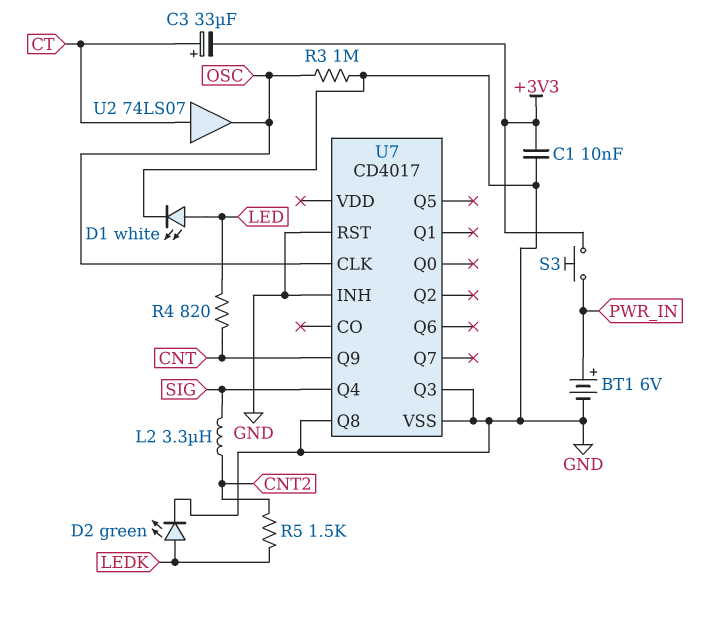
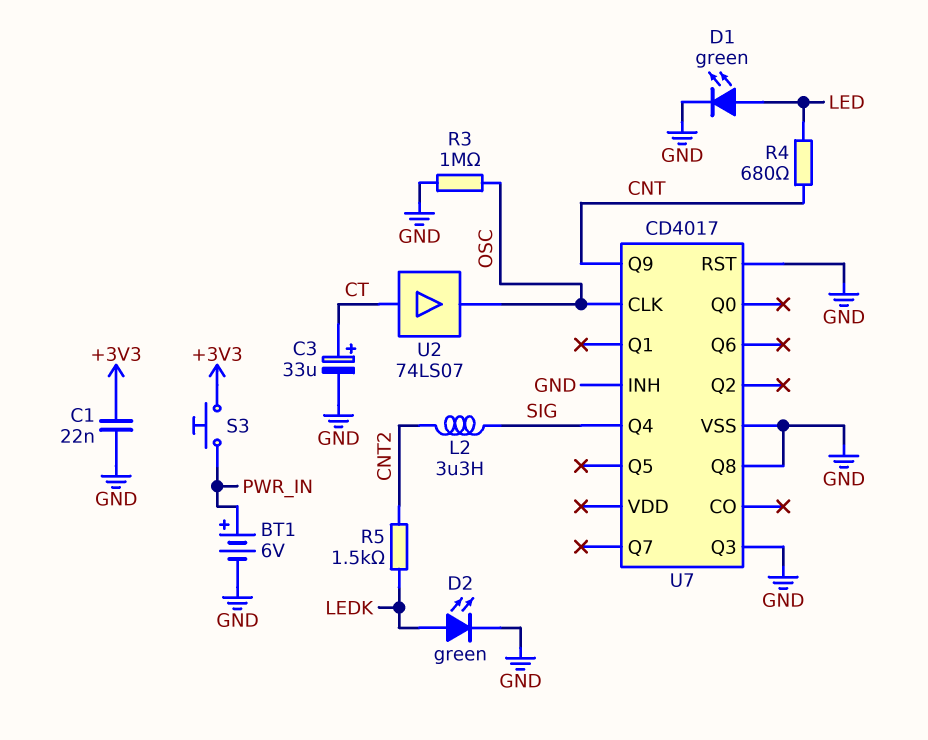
C1: 10nF (+3V3, GND) -> 22nF (+3V3, GND)
C3: 33uF (plus CT, minus +3V3) -> 33uF (plus CT, minus GND)
D1: LED white (A LED, K GND) -> LED green (A LED, K GND)
R4: 820 (CNT, LED) -> 680 (CNT, LED)

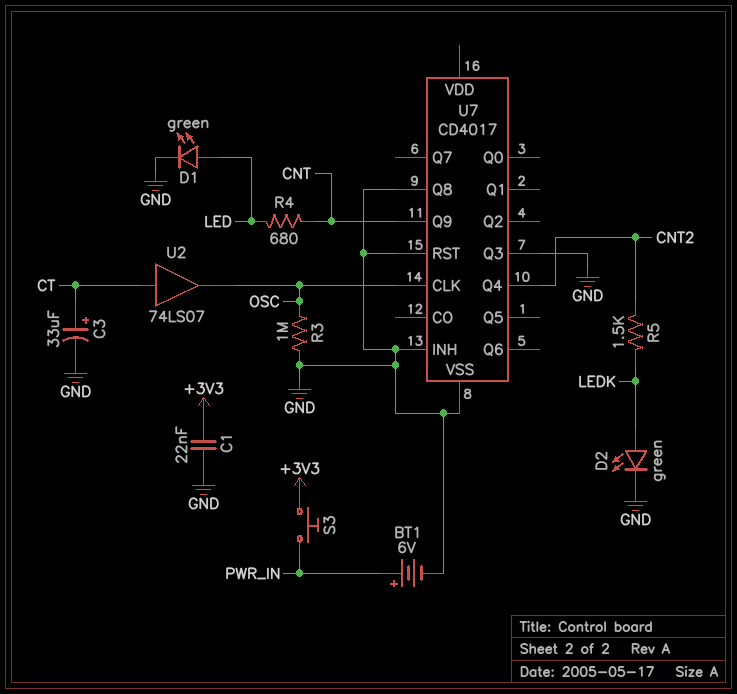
L2: 3.3uH (CNT2, SIG) -> none
U7 pin Q4: SIG -> CNT2

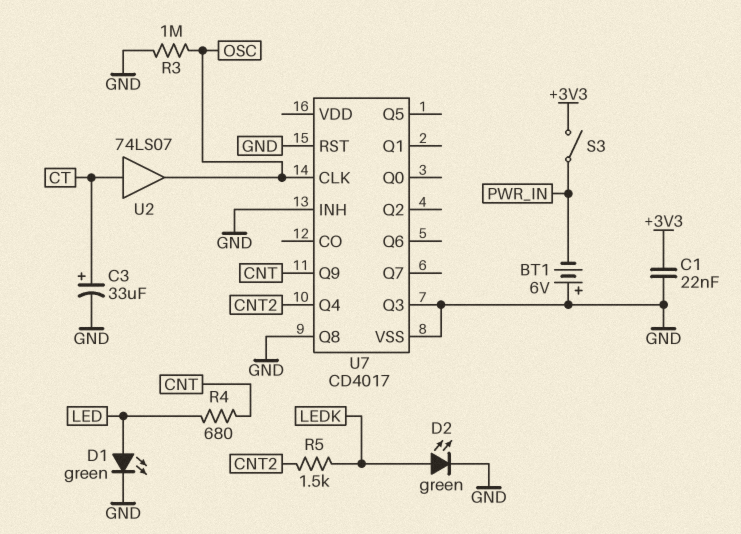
BT1: 6V (plus PWR_IN, minus GND) -> 6V (plus GND, minus PWR_IN)
S3: button (+3V3, PWR_IN) -> switch (+3V3, PWR_IN)

